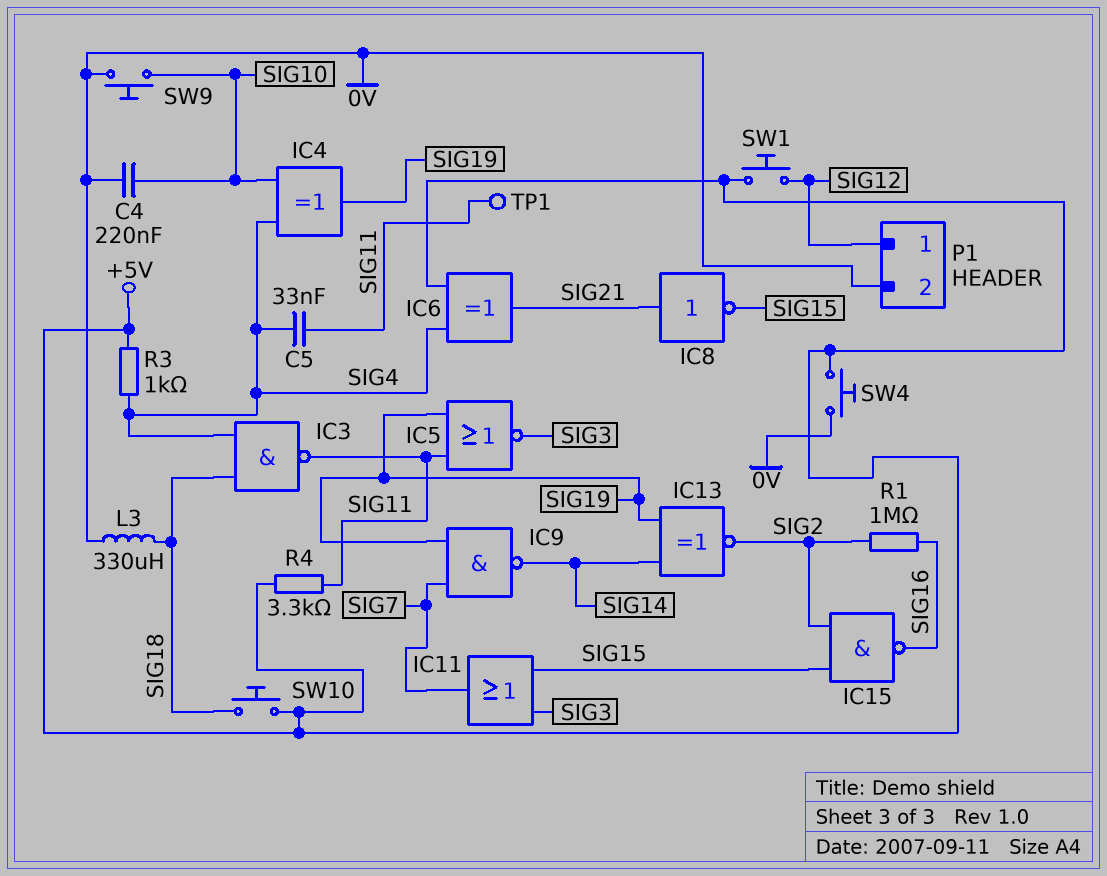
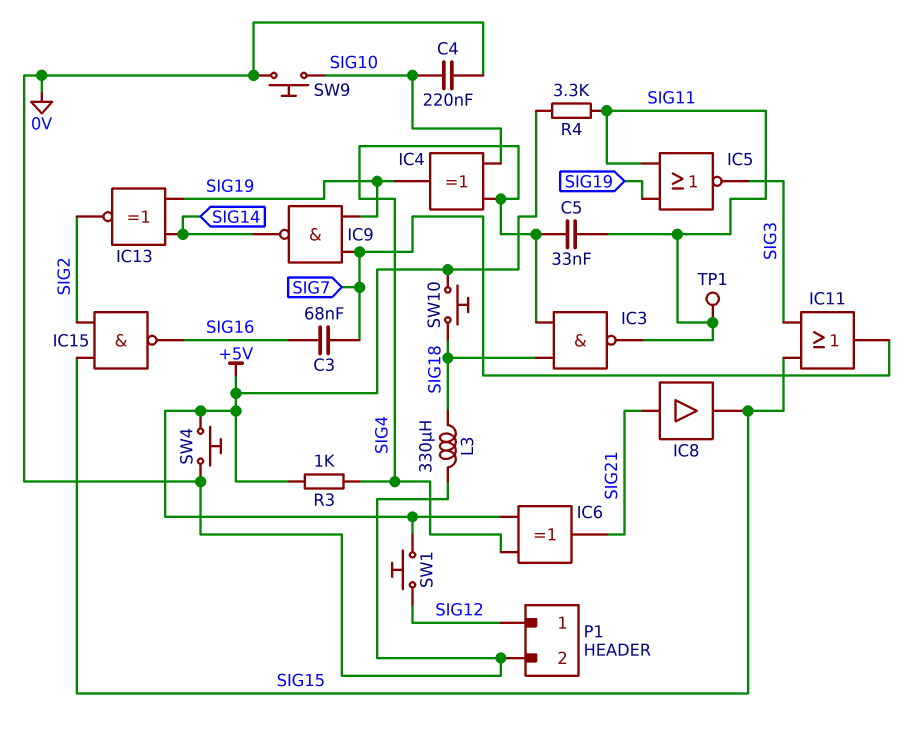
C3: none -> 68nF (SIG7, SIG16)
IC8: NOT (in SIG21, out SIG15) -> buffer (in SIG21, out SIG15)
R1: 1M (SIG2, SIG16) -> none

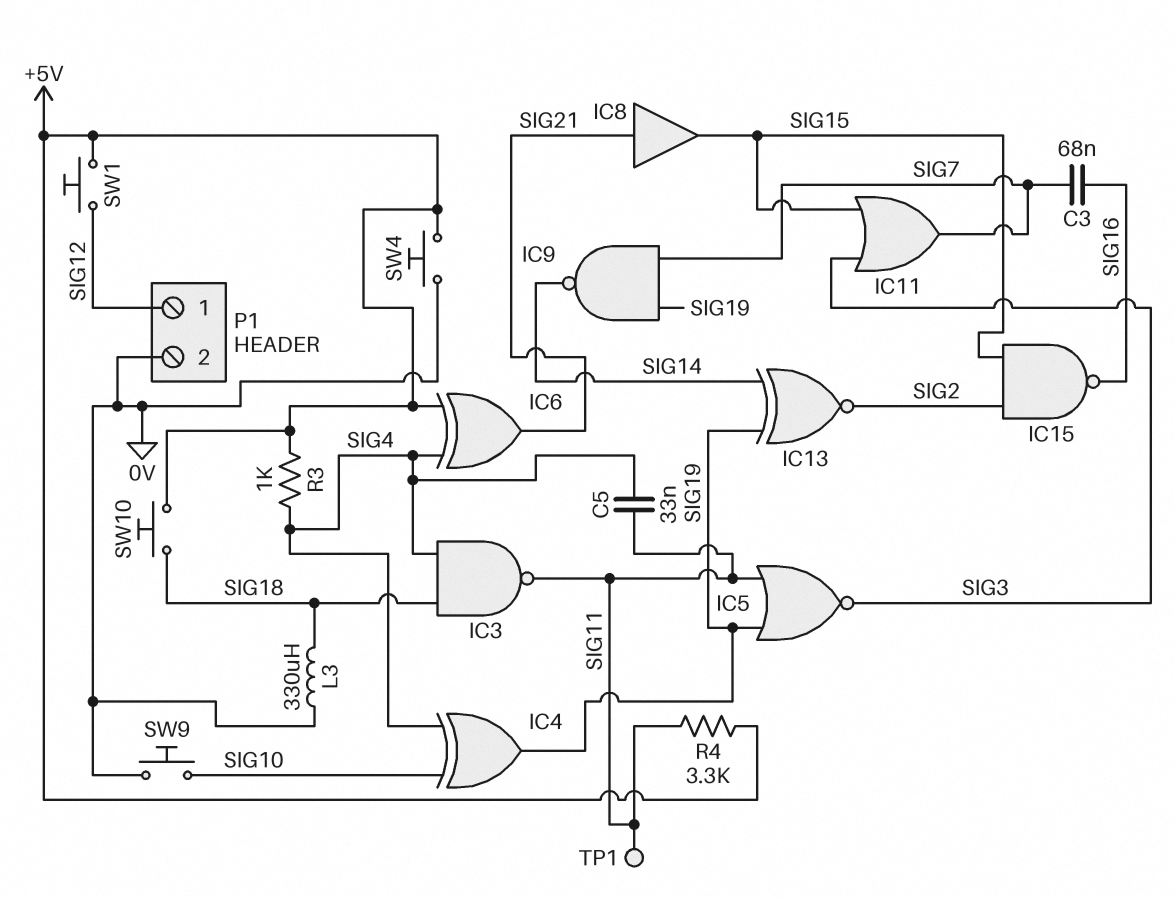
C4: 220nF (0V, SIG10) -> none

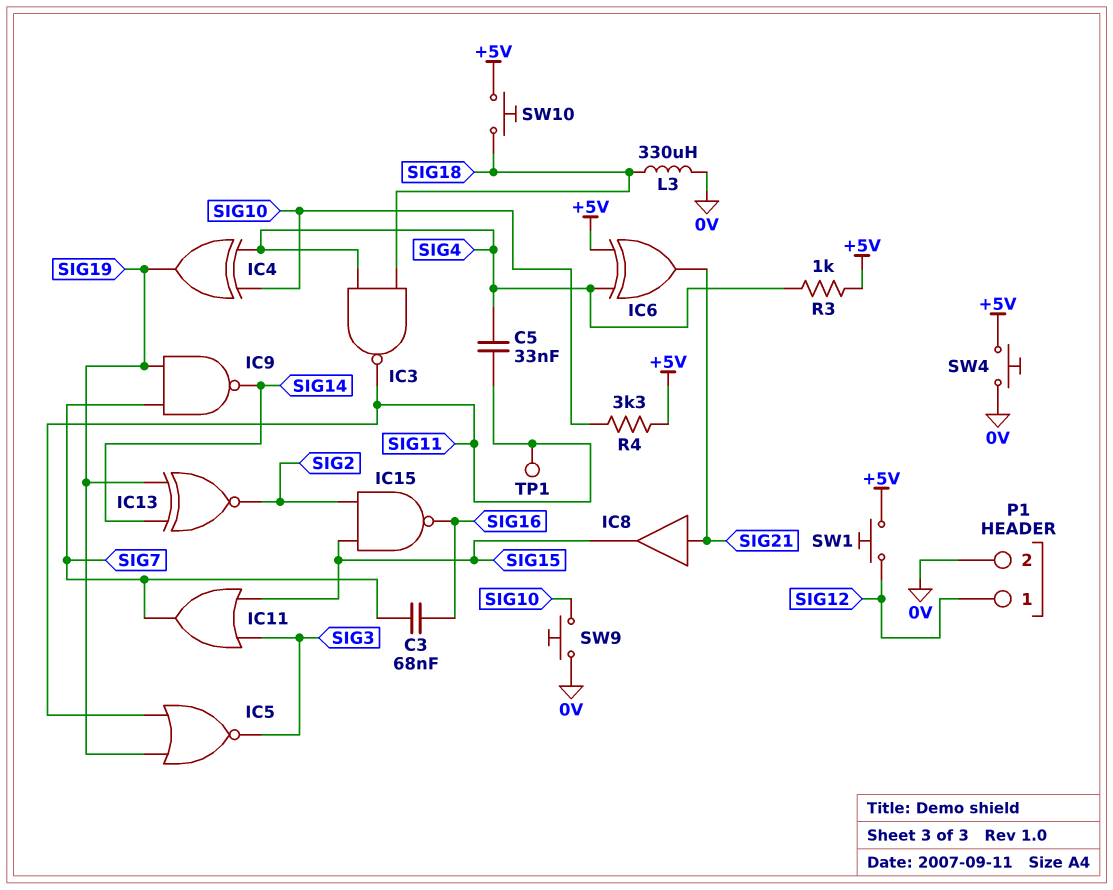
R4: 3.3k (+5V, SIG11) -> 3.3k (+5V, SIG10)

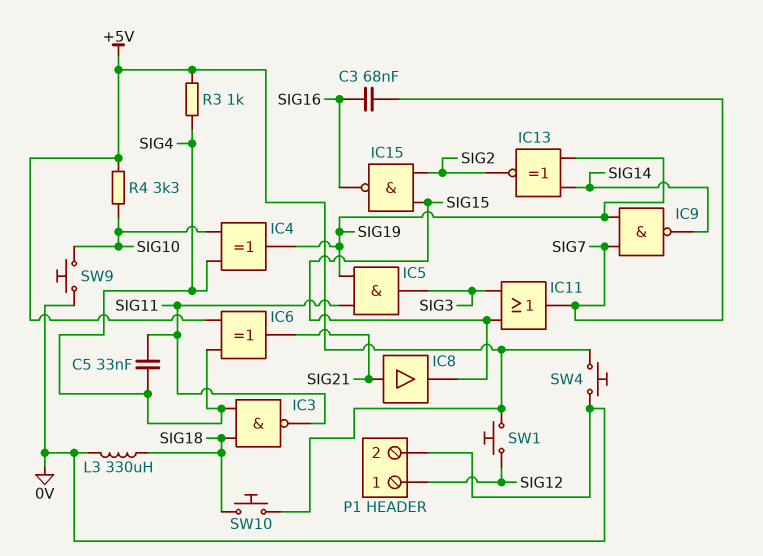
IC5: NOR (in SIG11, in SIG19, out SIG3) -> AND (in SIG11, in SIG19, out SIG3)
TP1: test point (SIG11) -> none

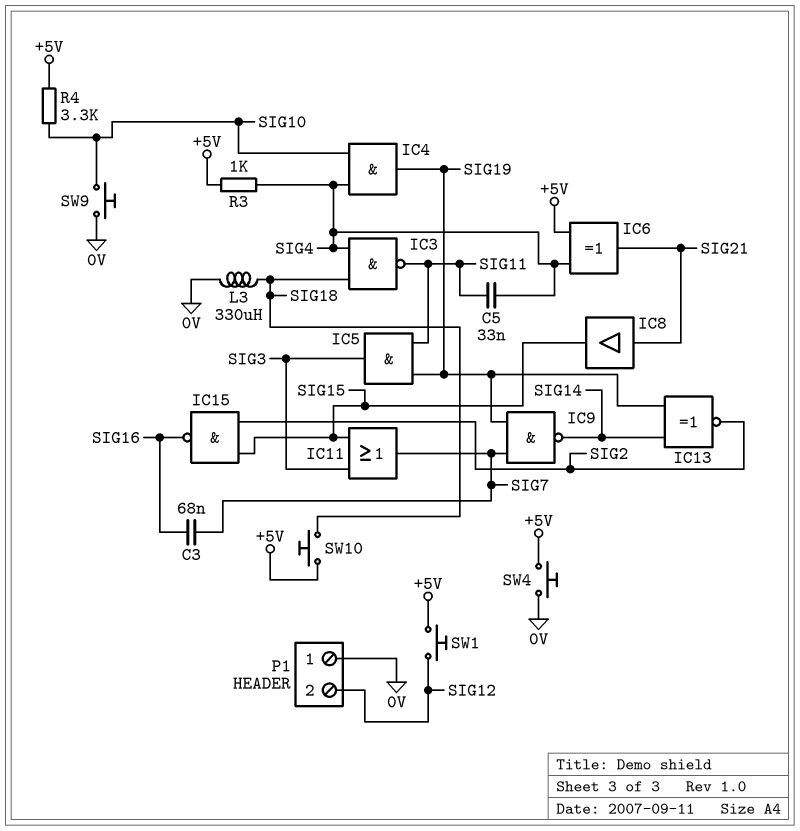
IC4: XOR (in SIG4, in SIG10, out SIG19) -> AND (in SIG4, in SIG10, out SIG19)
P1 pin 1: SIG12 -> 0V
P1 pin 2: 0V -> SIG12

